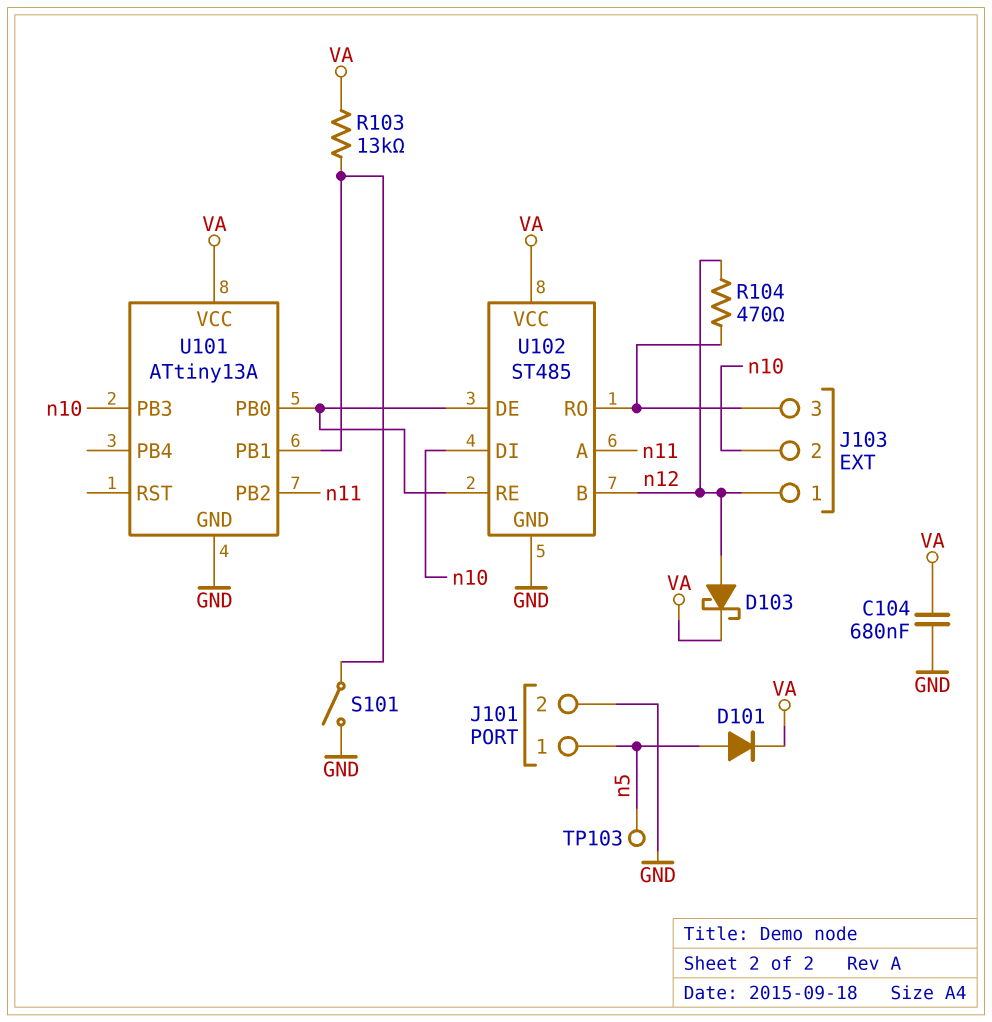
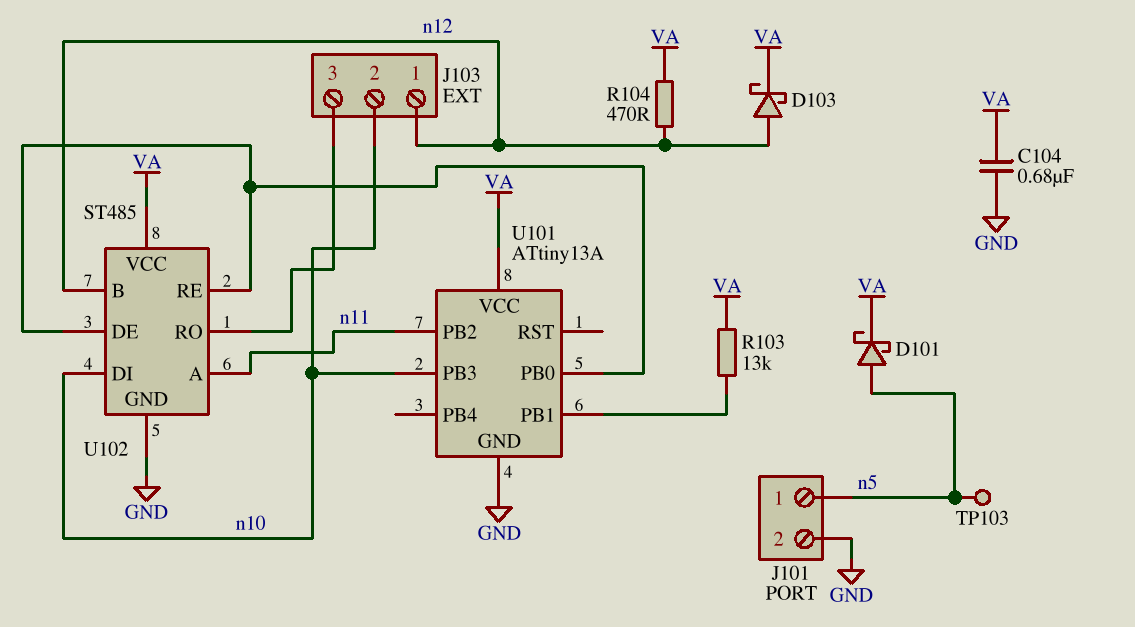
D101: diode (A n5, K VA) -> schottky (A n5, K VA)
R104: 470 (J103/3, n12) -> 470 (VA, n12)
S101: switch (GND, U101/PB1) -> none

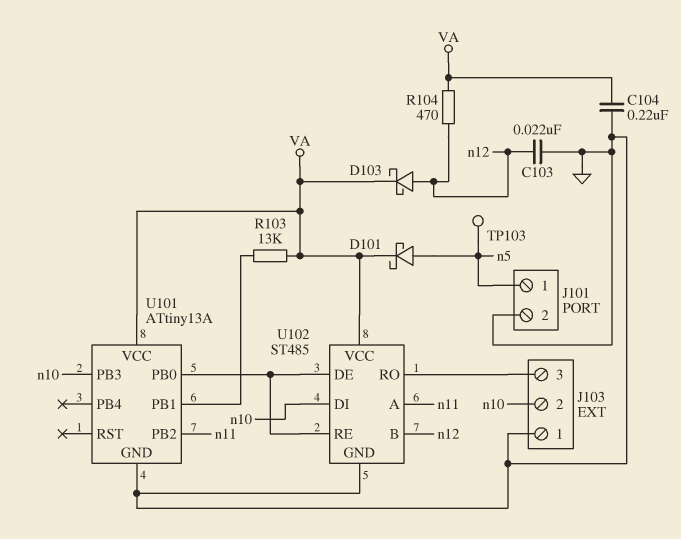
C103: none -> 22nF (GND, n12)
C104: 680nF (GND, VA) -> 220nF (GND, VA)
J103 pin 1: n12 -> GND

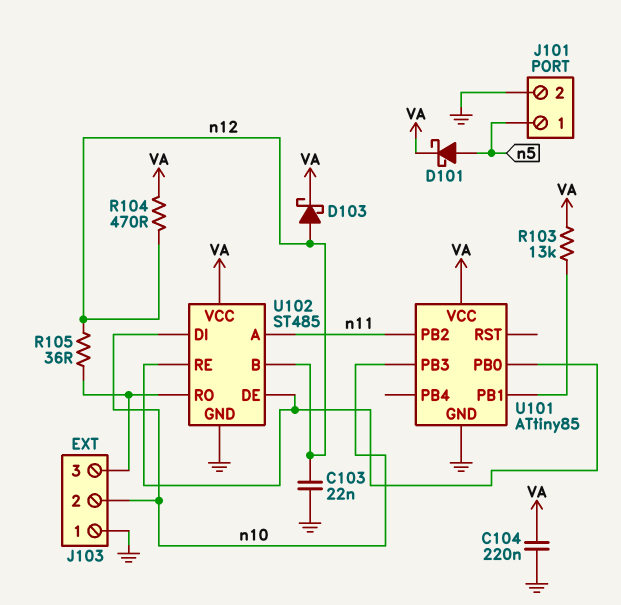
R105: none -> 36 (J103/3, n12)
TP103: test point (n5) -> none
U101: ATtiny13A -> ATtiny85

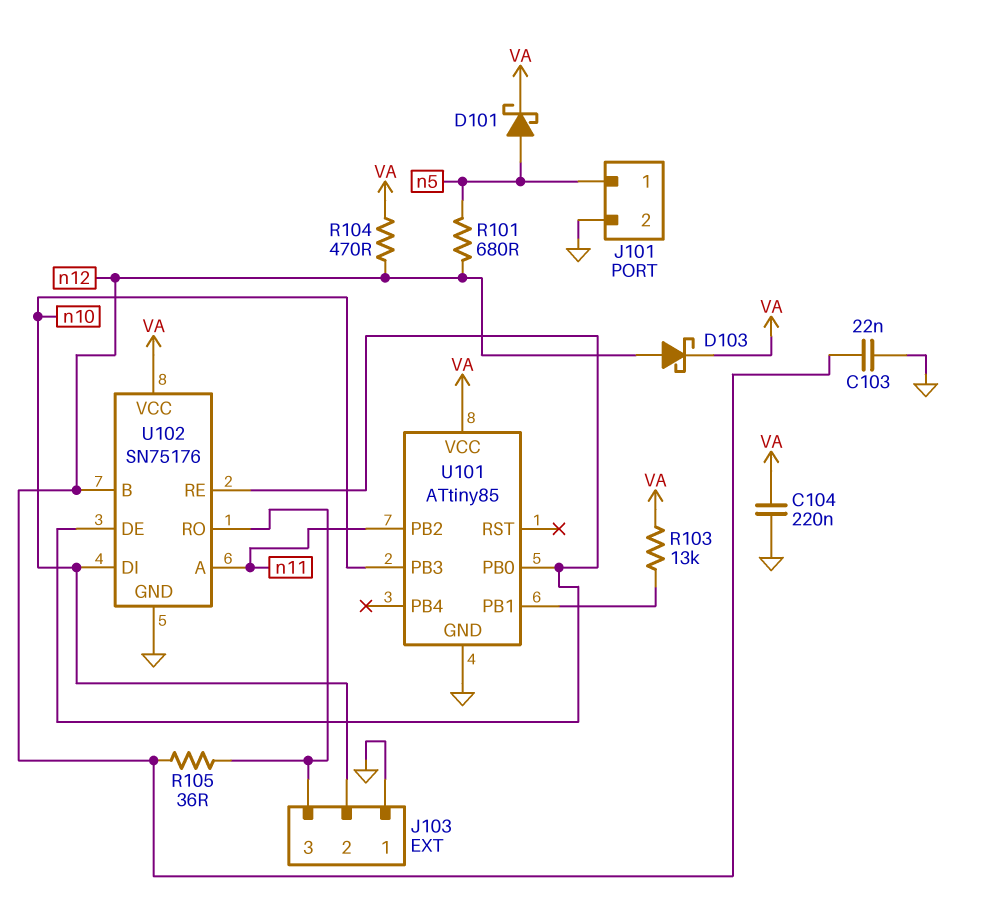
R101: none -> 680 (n5, n12)
U102: ST485 -> SN75176

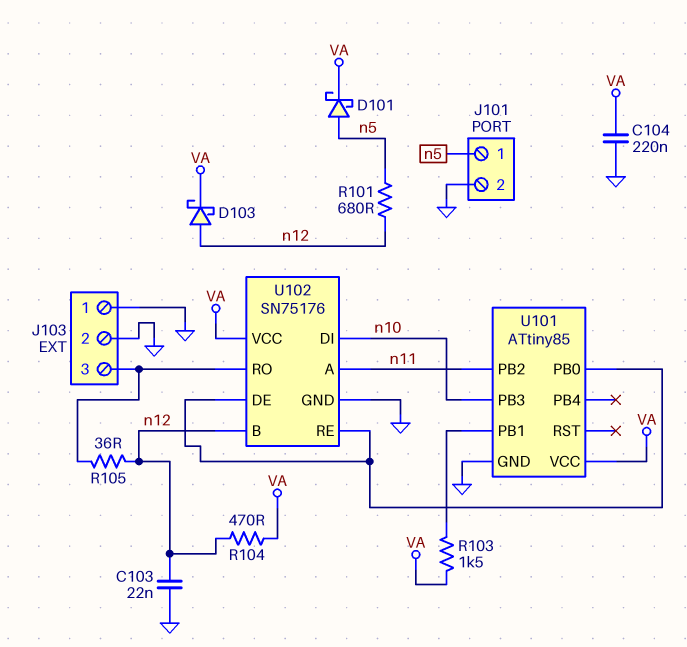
J103 pin 2: n10 -> GND
R103: 13k (U101/PB1, VA) -> 1.5k (U101/PB1, VA)

